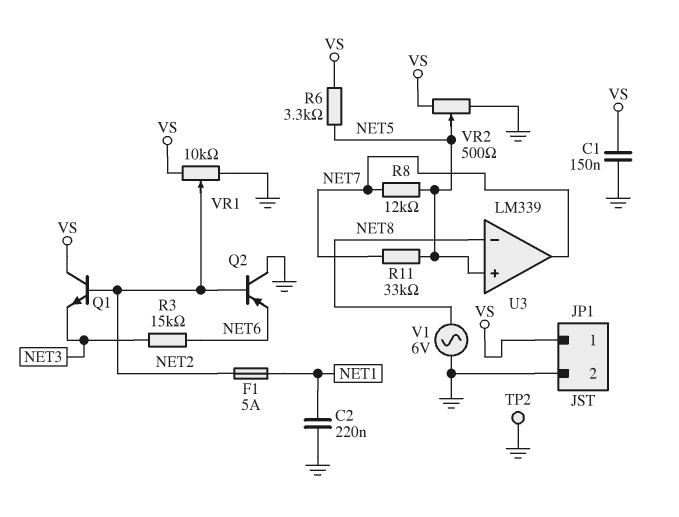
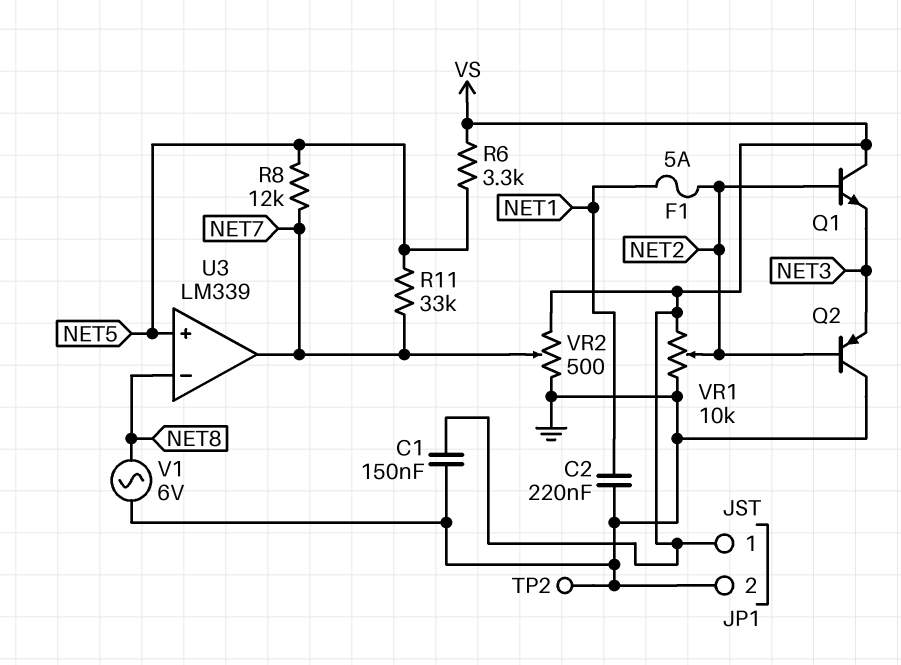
Q2: PNP (B NET2, C GND, E NET6) -> PNP (B NET2, C GND, E NET3)
R3: 15k (NET3, NET6) -> none
VR2: 500 (GND, VS, wiper NET5) -> 500 (GND, VS, wiper NET7)

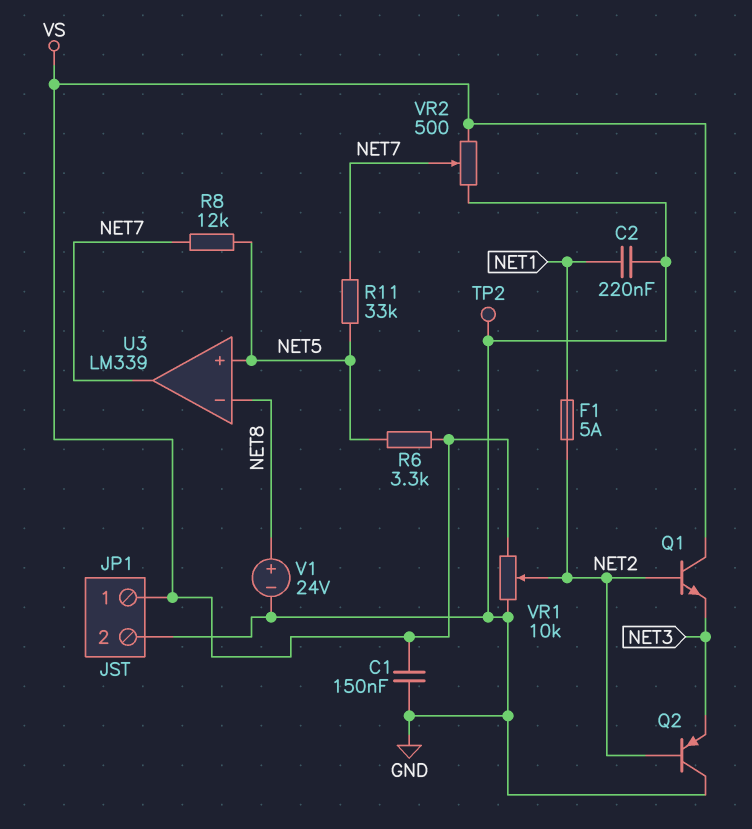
V1: AC 6V (GND, NET8) -> 24V (plus NET8, minus GND)

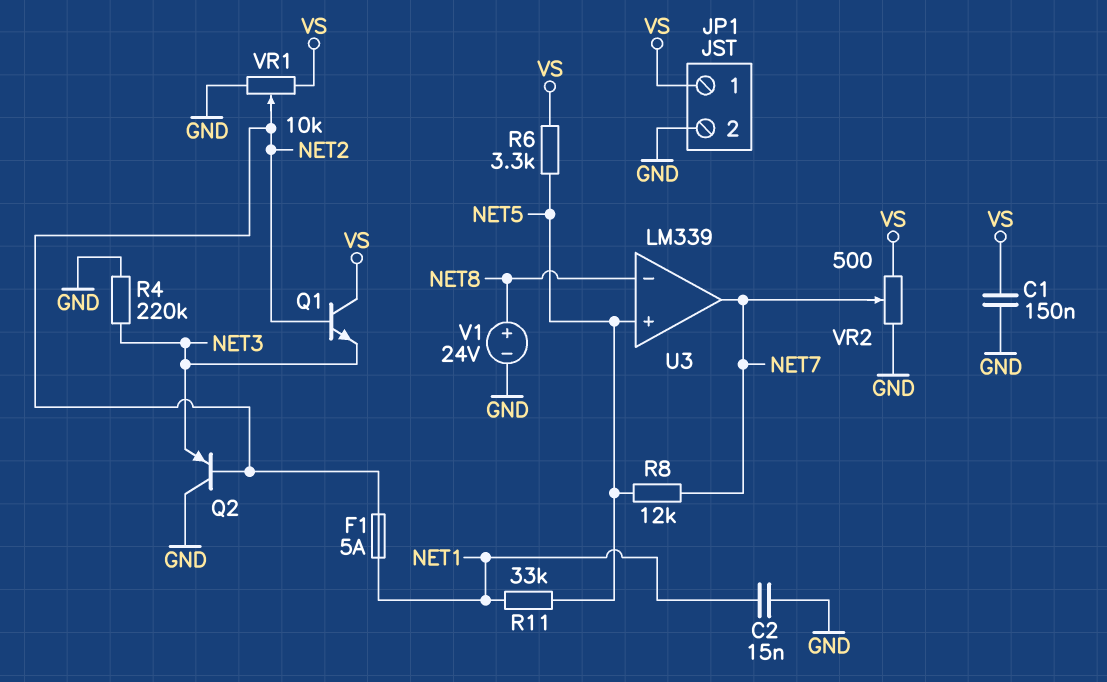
C2: 220nF (GND, NET1) -> 15nF (GND, NET1)
R4: none -> 220k (GND, NET3)
R11: 33k (NET5, NET7) -> 33k (NET1, NET5)
TP2: test point (GND) -> none

